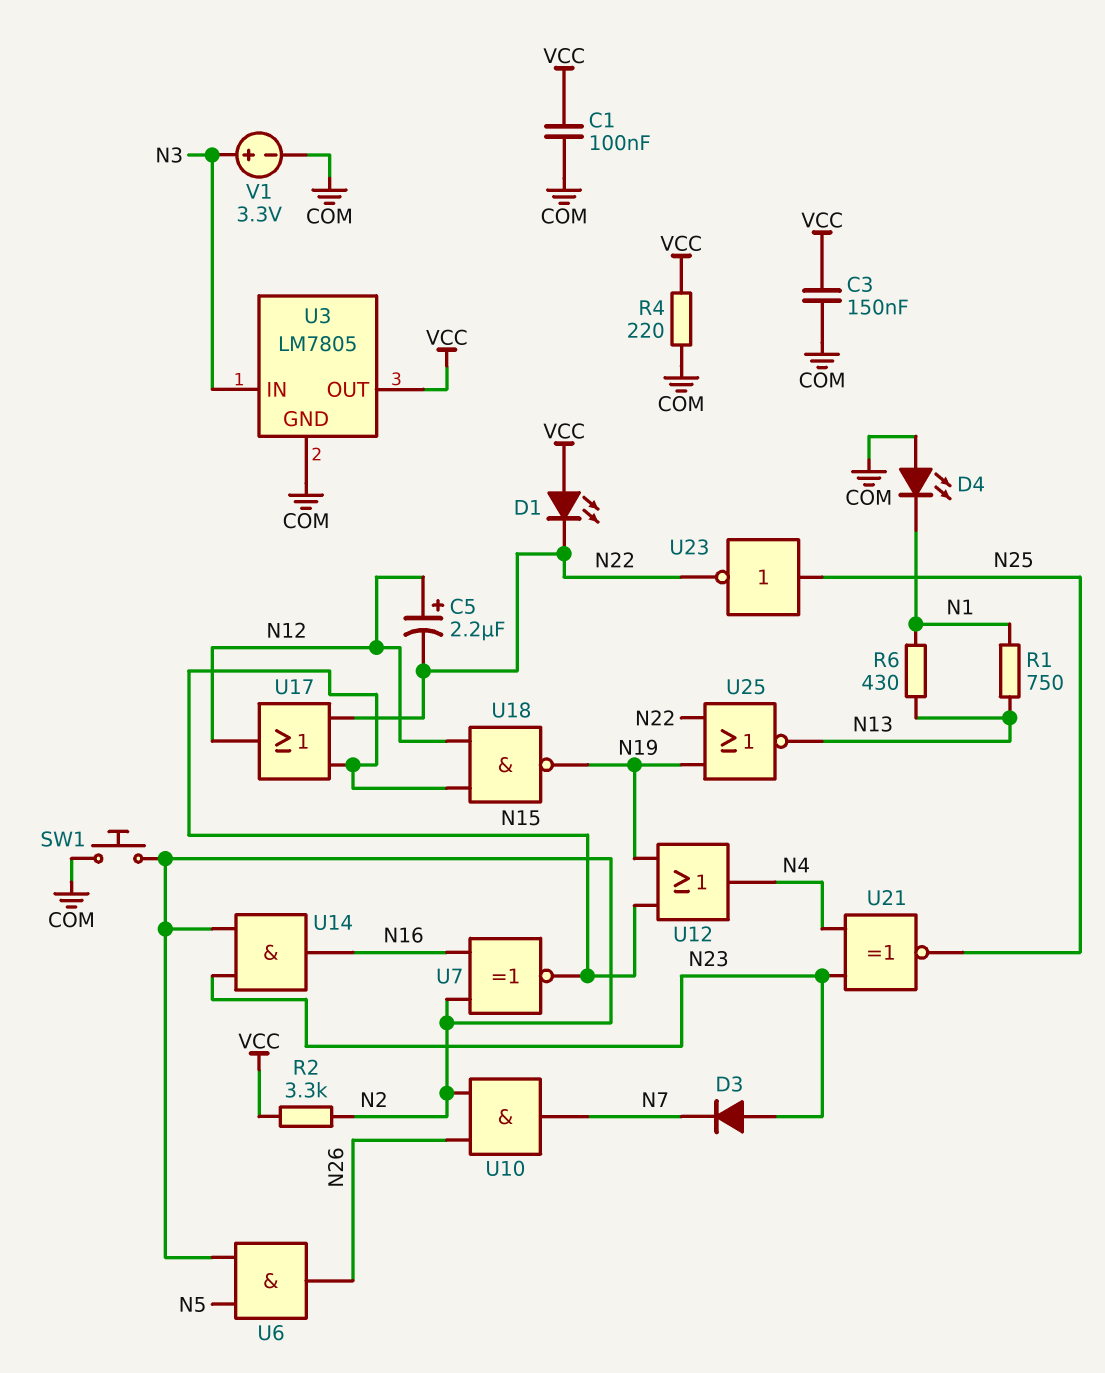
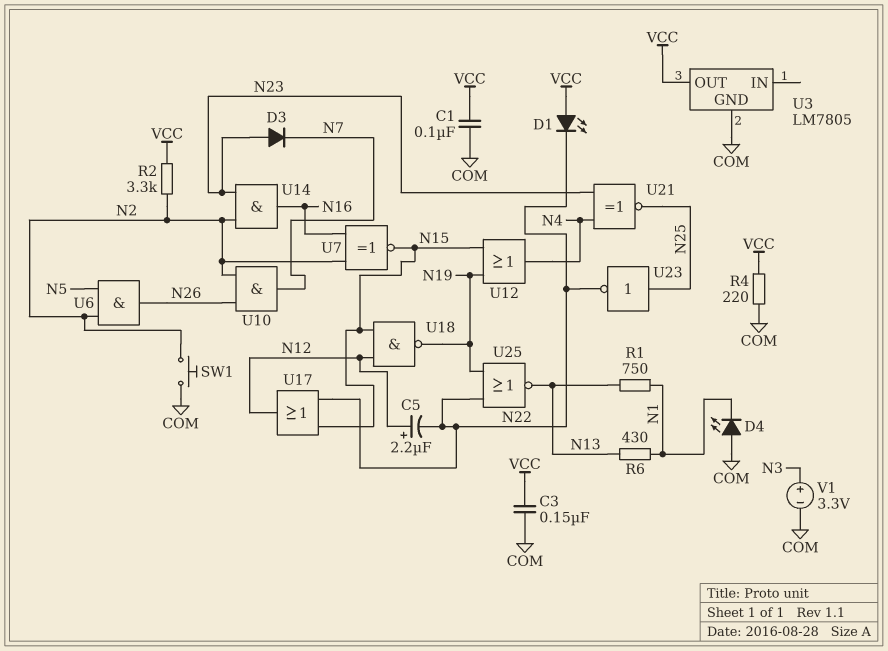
U3 pin IN: N3 -> none

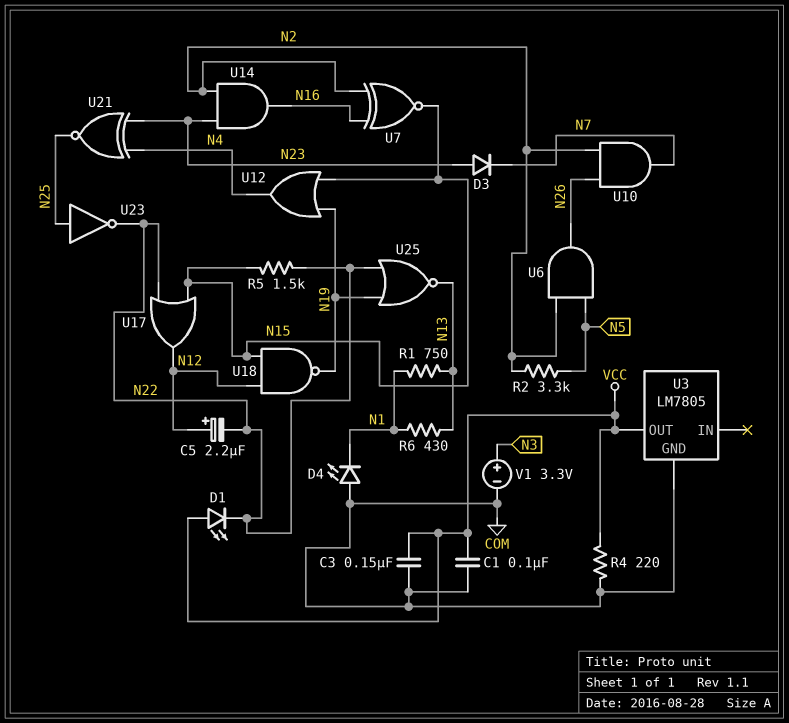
R2: 3.3k (N2, VCC) -> 3.3k (N2, N5)
R5: none -> 1.5k (N15, N22)
SW1: button (COM, N2) -> none

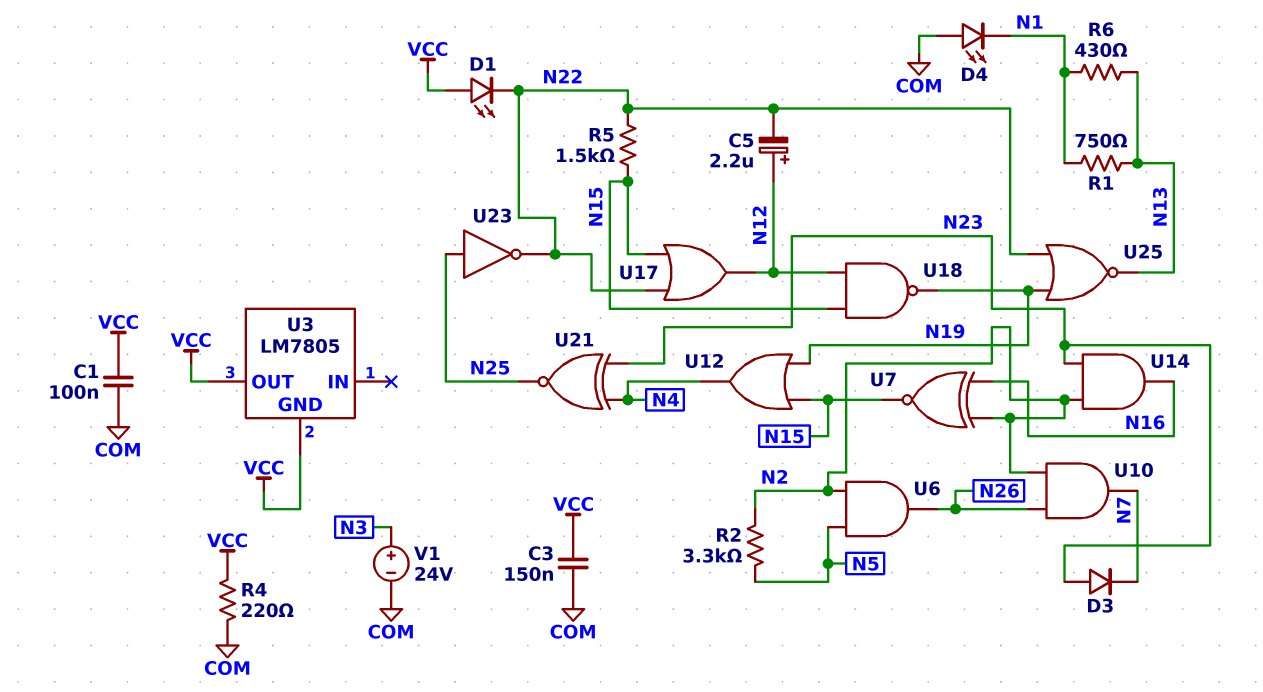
U3 pin GND: COM -> VCC
V1: 3.3V (plus N3, minus COM) -> 24V (plus N3, minus COM)

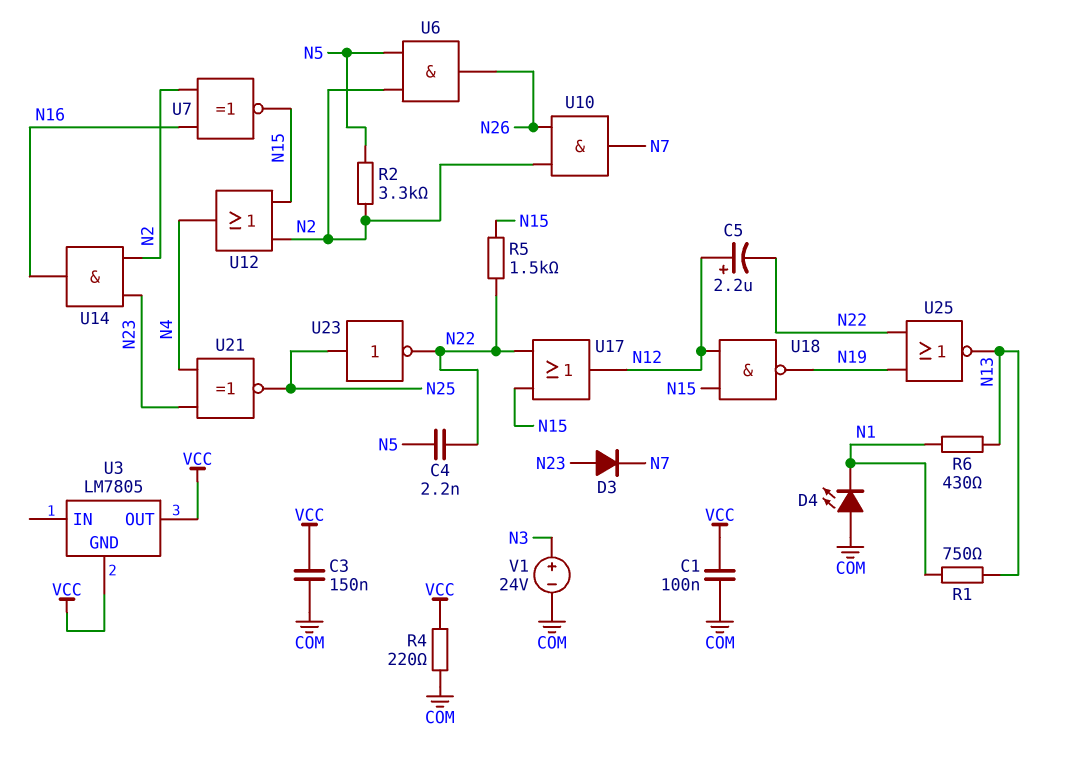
C4: none -> 2.2nF (N5, N22)
D1: LED (A VCC, K N22) -> none
U12: OR (in N15, in N19, out N4) -> OR (in N2, in N15, out N4)

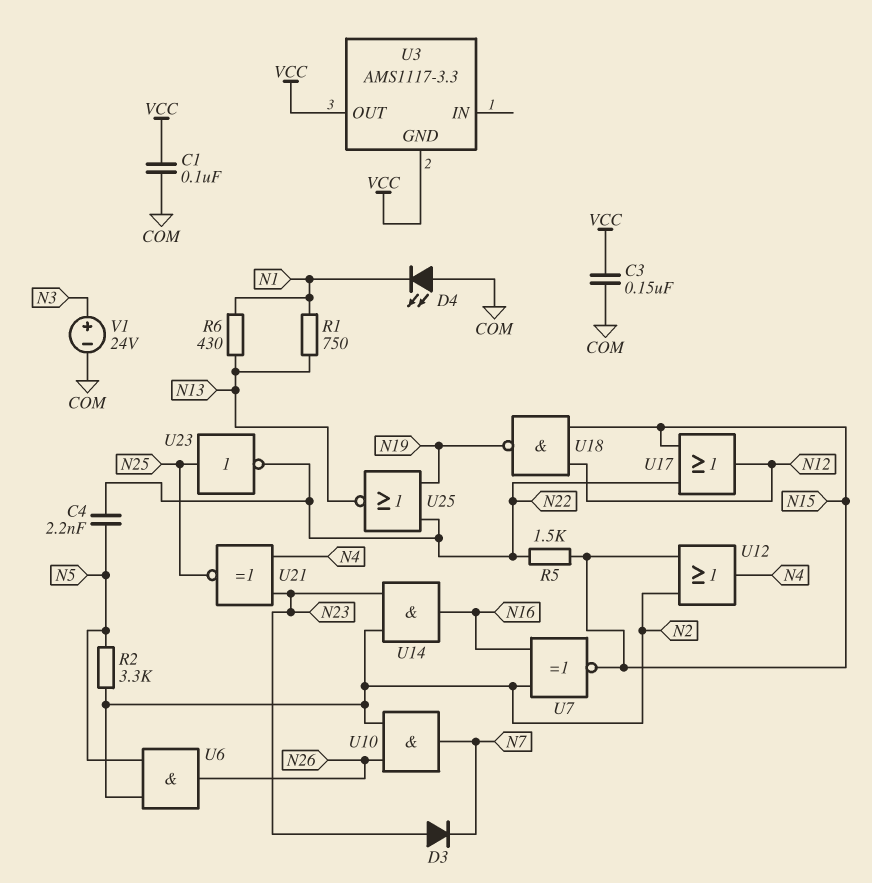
C5: 2.2uF (plus N12, minus N22) -> none
R4: 220 (COM, VCC) -> none
U3: LM7805 -> AMS1117-3.3

